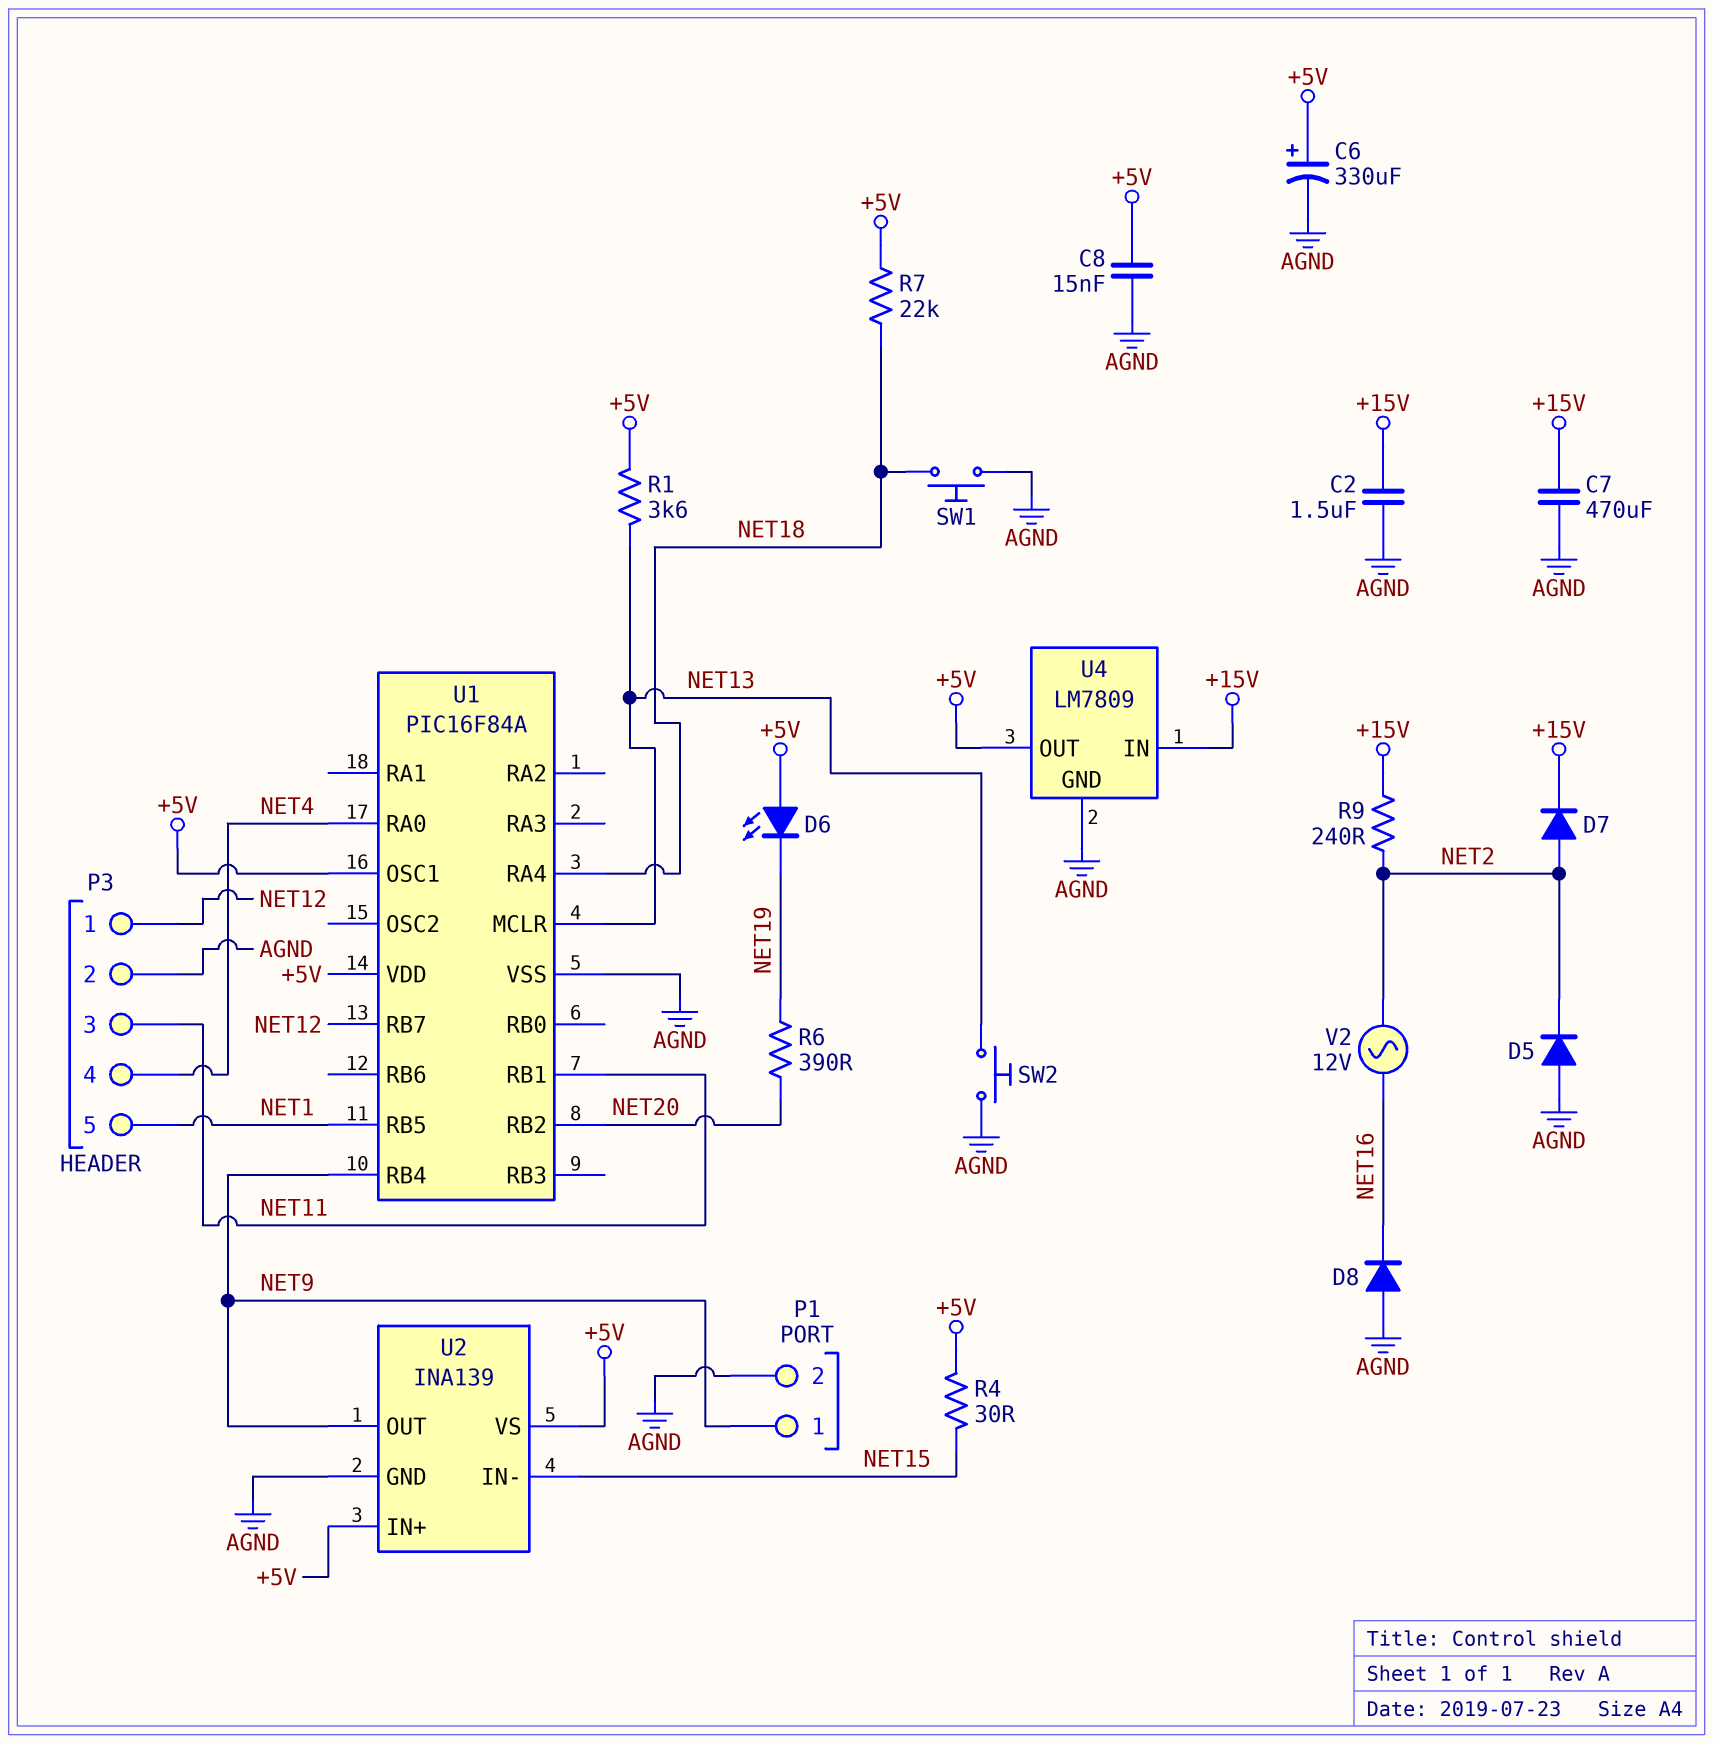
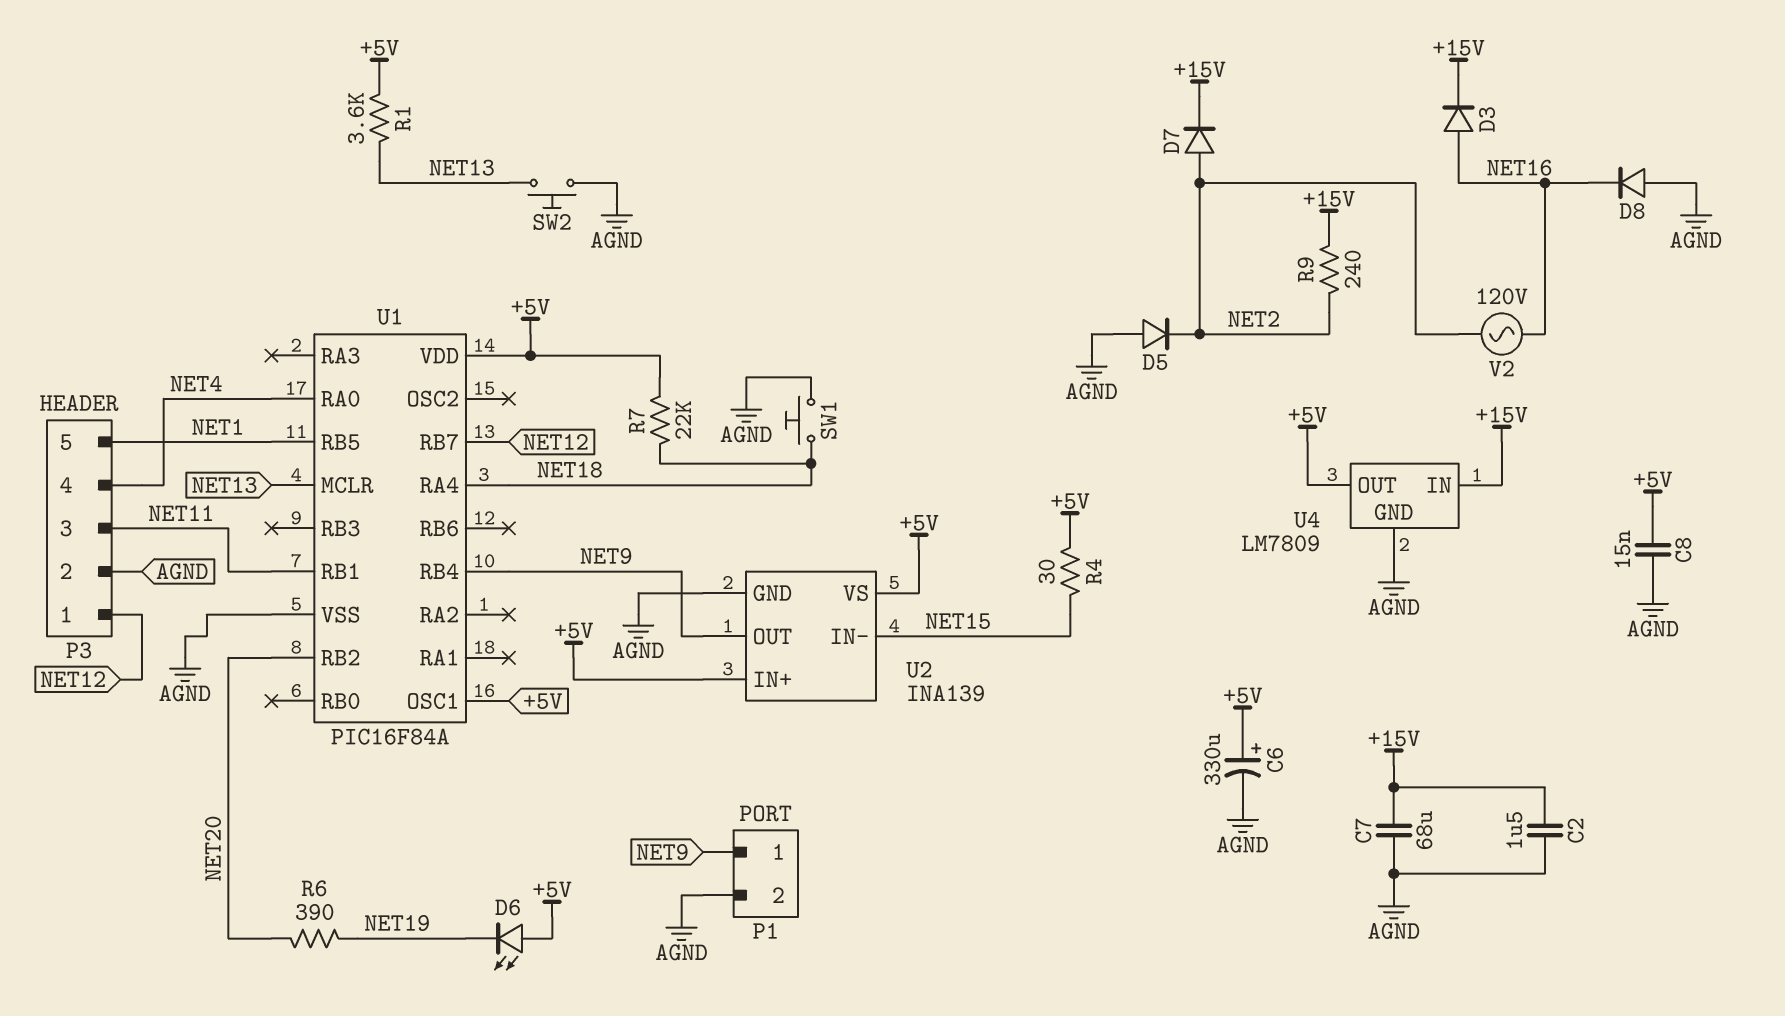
C7: 470uF (+15V, AGND) -> 68uF (+15V, AGND)
D3: none -> diode (A NET16, K +15V)
V2: AC 12V (NET2, NET16) -> AC 120V (NET2, NET16)

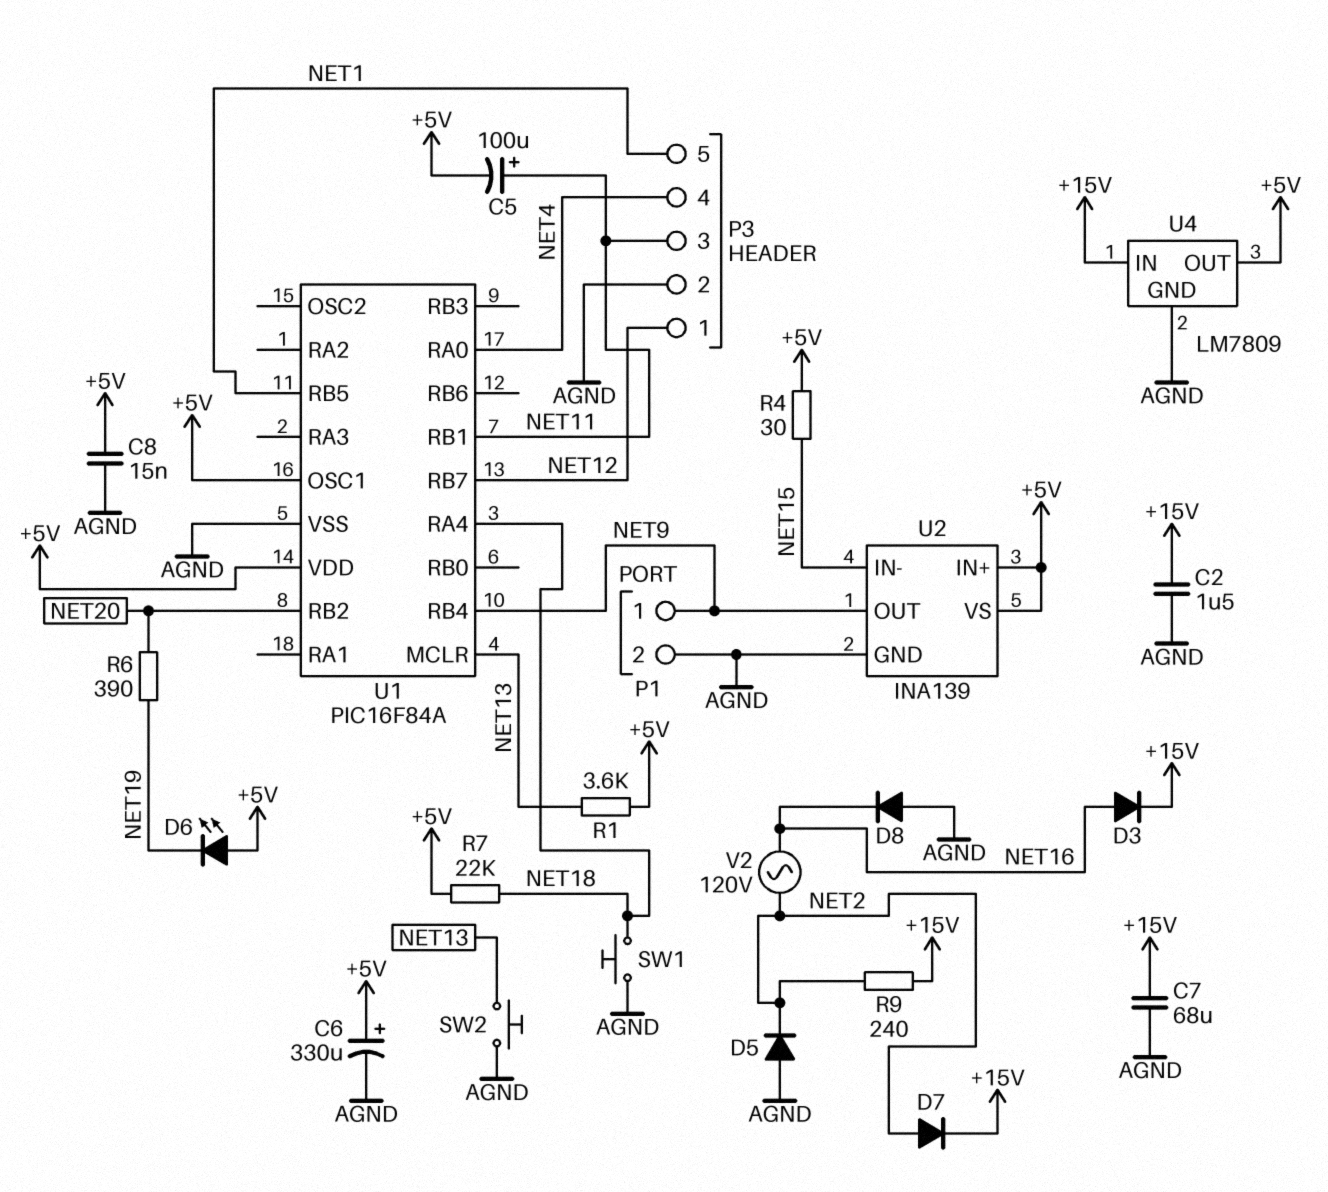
C5: none -> 100uF (plus NET11, minus +5V)

